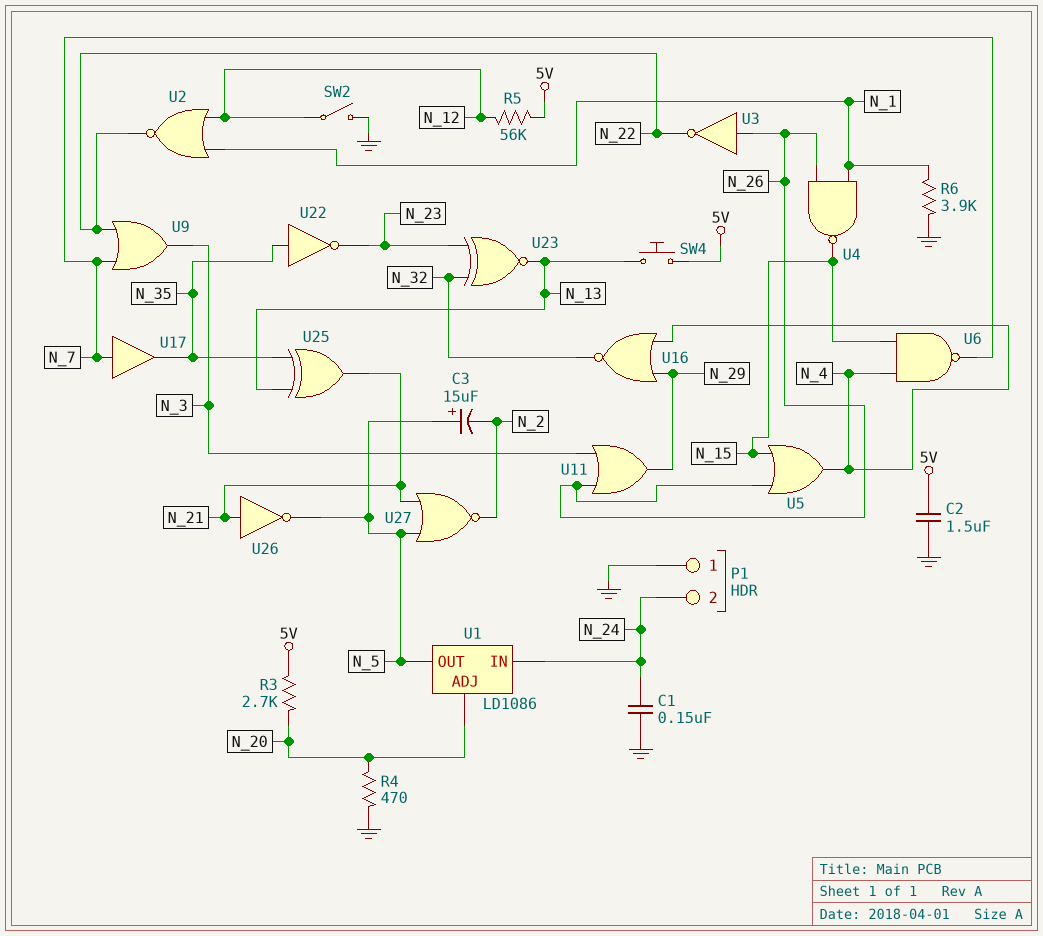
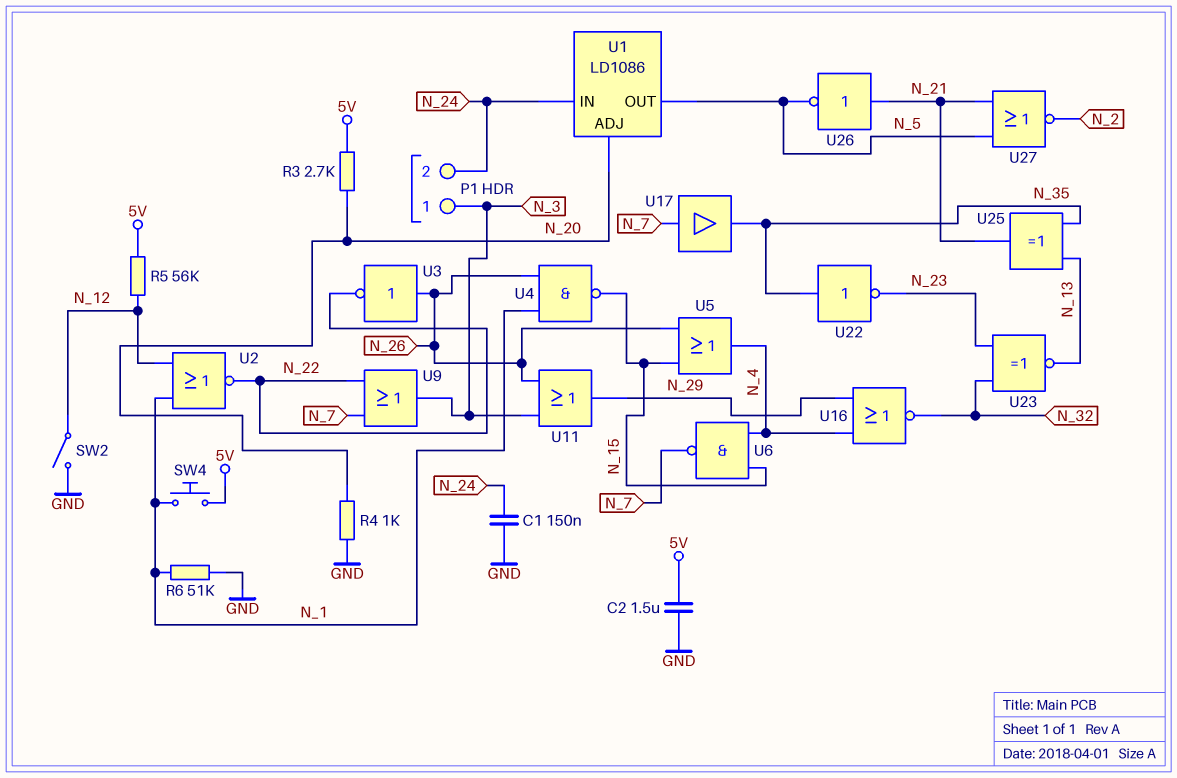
C3: 15uF (plus N_5, minus N_2) -> none
P1 pin 1: GND -> N_3
R4: 470 (GND, N_20) -> 1k (GND, N_20)
R6: 3.9k (GND, N_1) -> 51k (GND, N_1)
SW4: button (5V, N_13) -> button (5V, N_1)

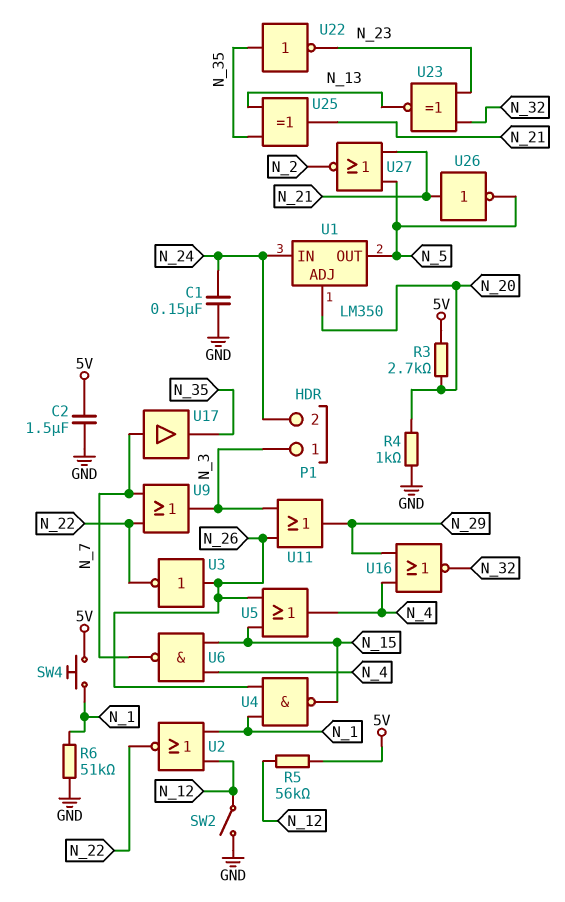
U1: LD1086 -> LM350

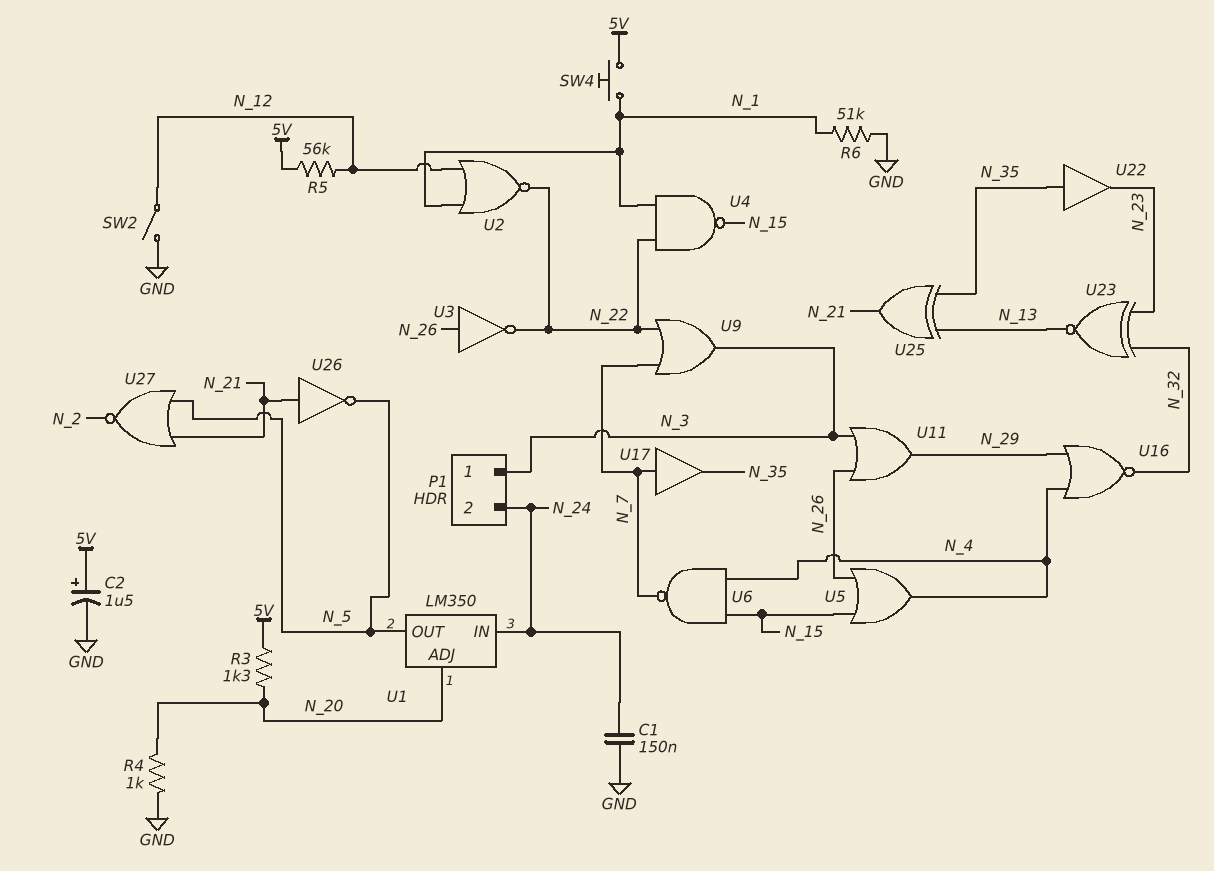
C2: 1.5uF (5V, GND) -> 1.5uF (plus 5V, minus GND)
R3: 2.7k (5V, N_20) -> 1.3k (5V, N_20)
U4: NAND (in N_1, in N_26, out N_15) -> NAND (in N_1, in N_22, out N_15)
U22: NOT (in N_35, out N_23) -> buffer (in N_35, out N_23)

